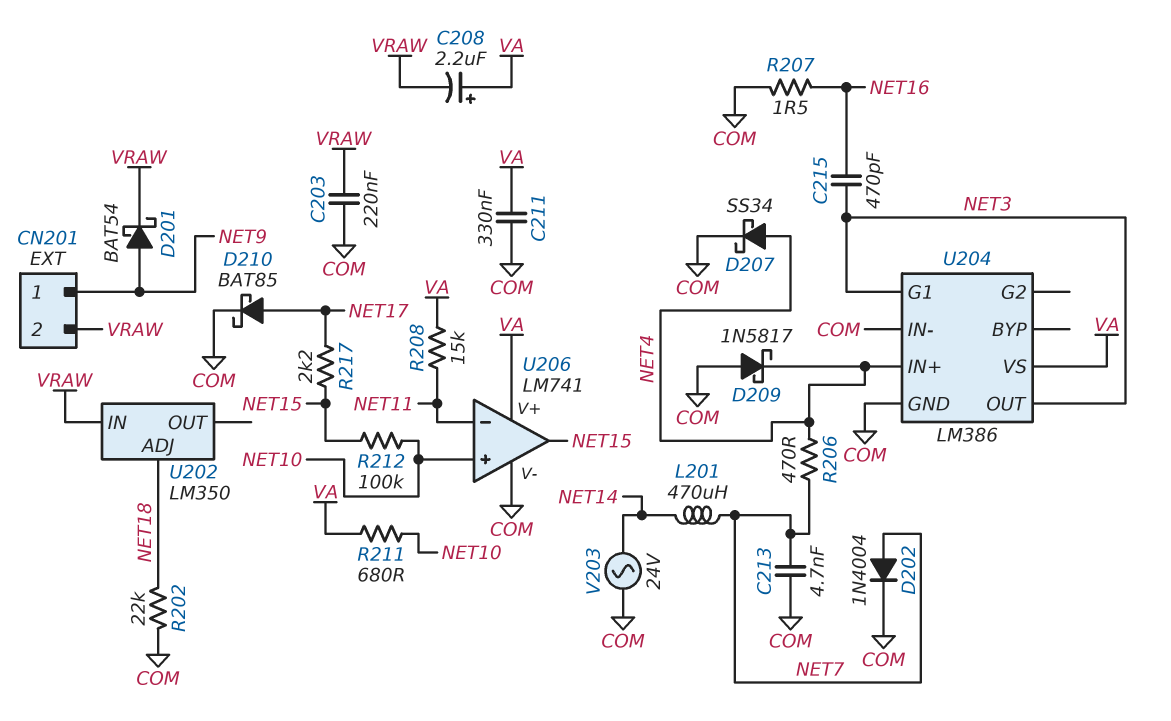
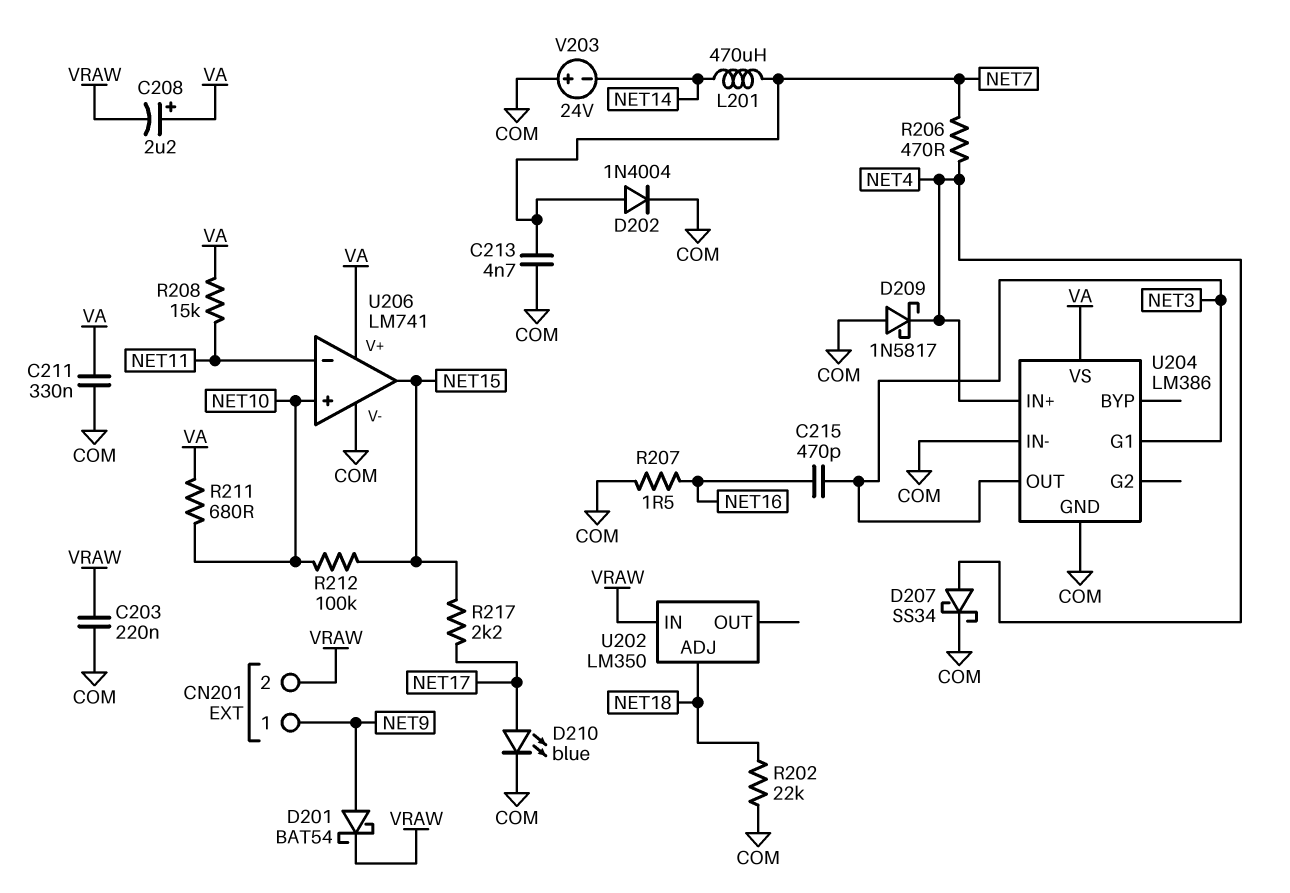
D210: schottky BAT85 (A NET17, K COM) -> LED blue (A NET17, K COM)
V203: AC 24V (COM, NET14) -> 24V (plus COM, minus NET14)

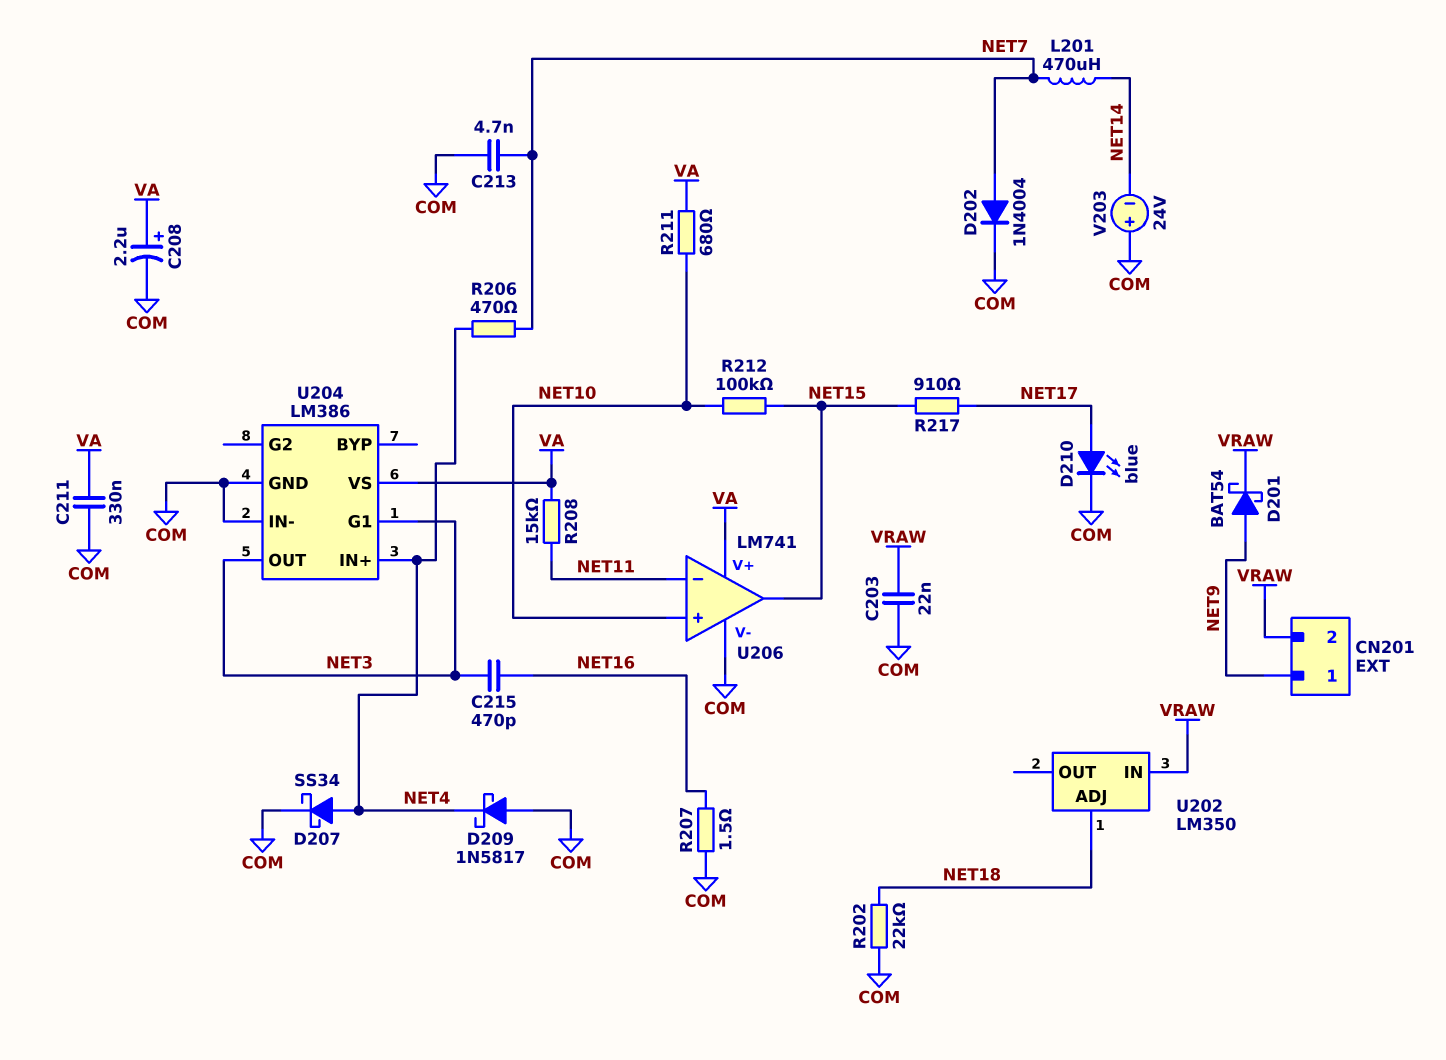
C203: 220nF (COM, VRAW) -> 22nF (COM, VRAW)
C208: 2.2uF (plus VA, minus VRAW) -> 2.2uF (plus VA, minus COM)
R217: 2.2k (NET15, NET17) -> 910 (NET15, NET17)

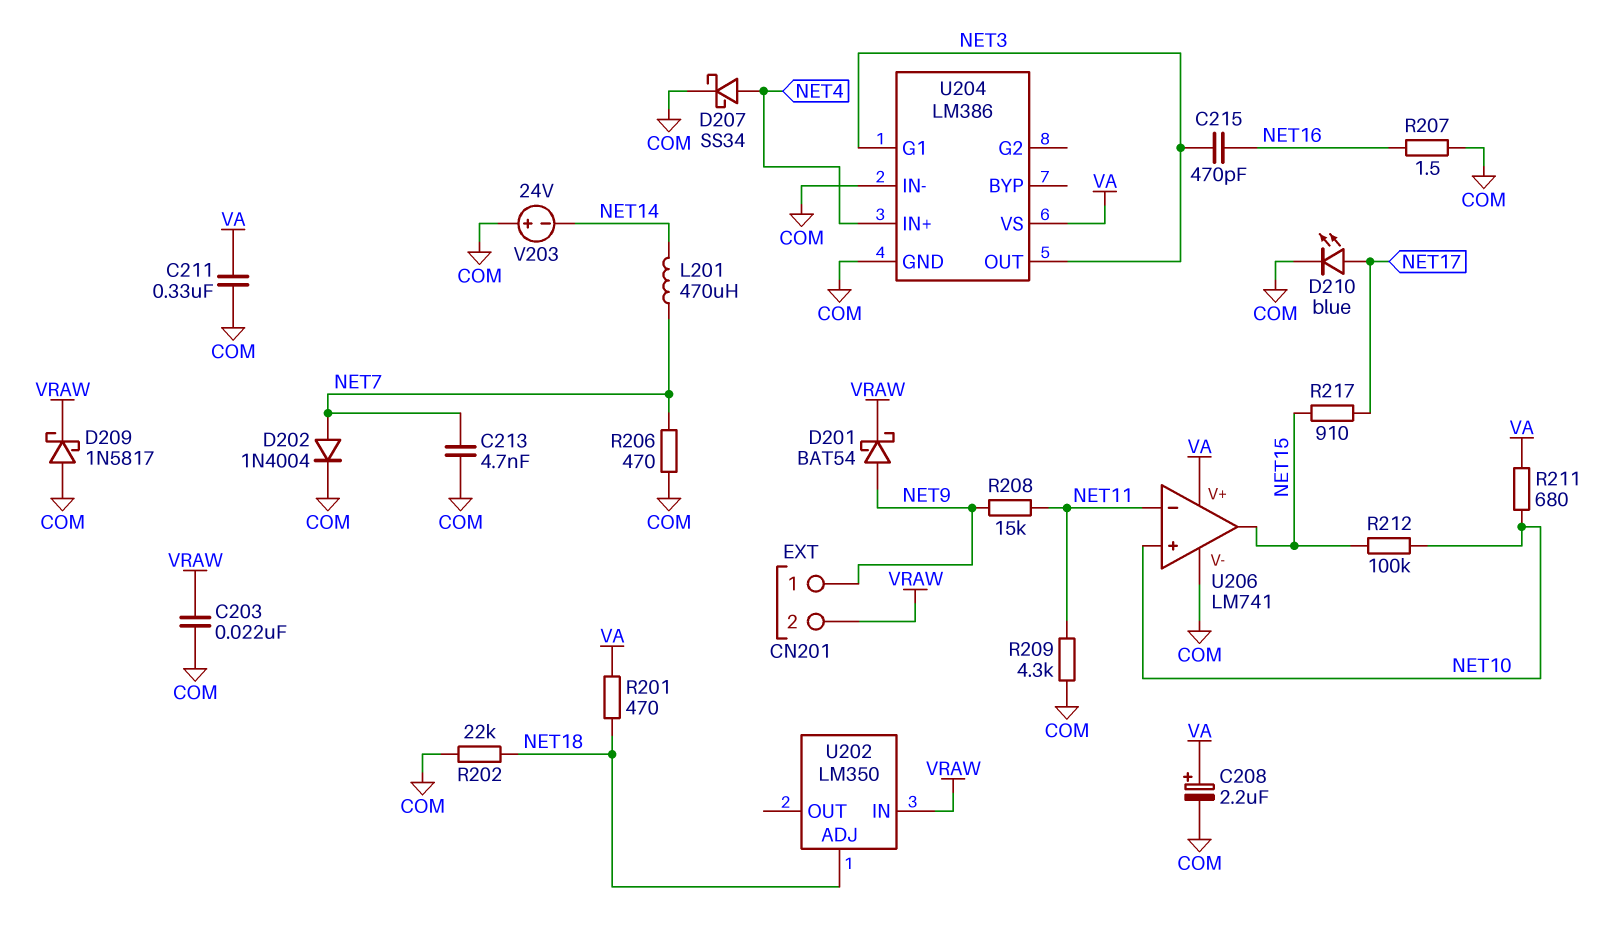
D209: schottky 1N5817 (A COM, K NET4) -> schottky 1N5817 (A COM, K VRAW)
R201: none -> 470 (NET18, VA)
R206: 470 (NET4, NET7) -> 470 (COM, NET7)
R208: 15k (NET11, VA) -> 15k (NET9, NET11)
R209: none -> 4.3k (COM, NET11)

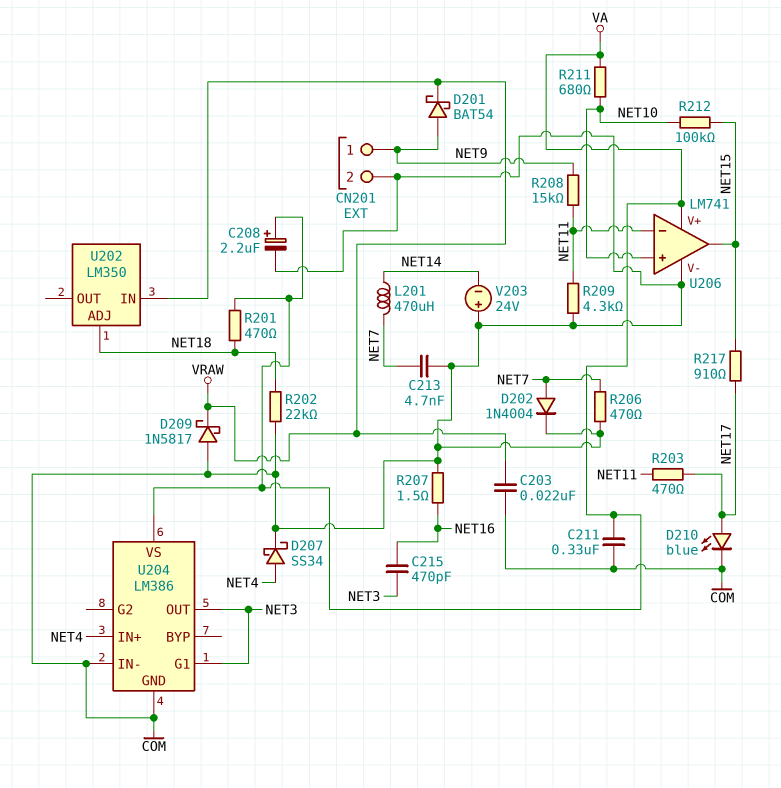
CN201 pin 2: VRAW -> COM
R203: none -> 470 (NET11, NET17)

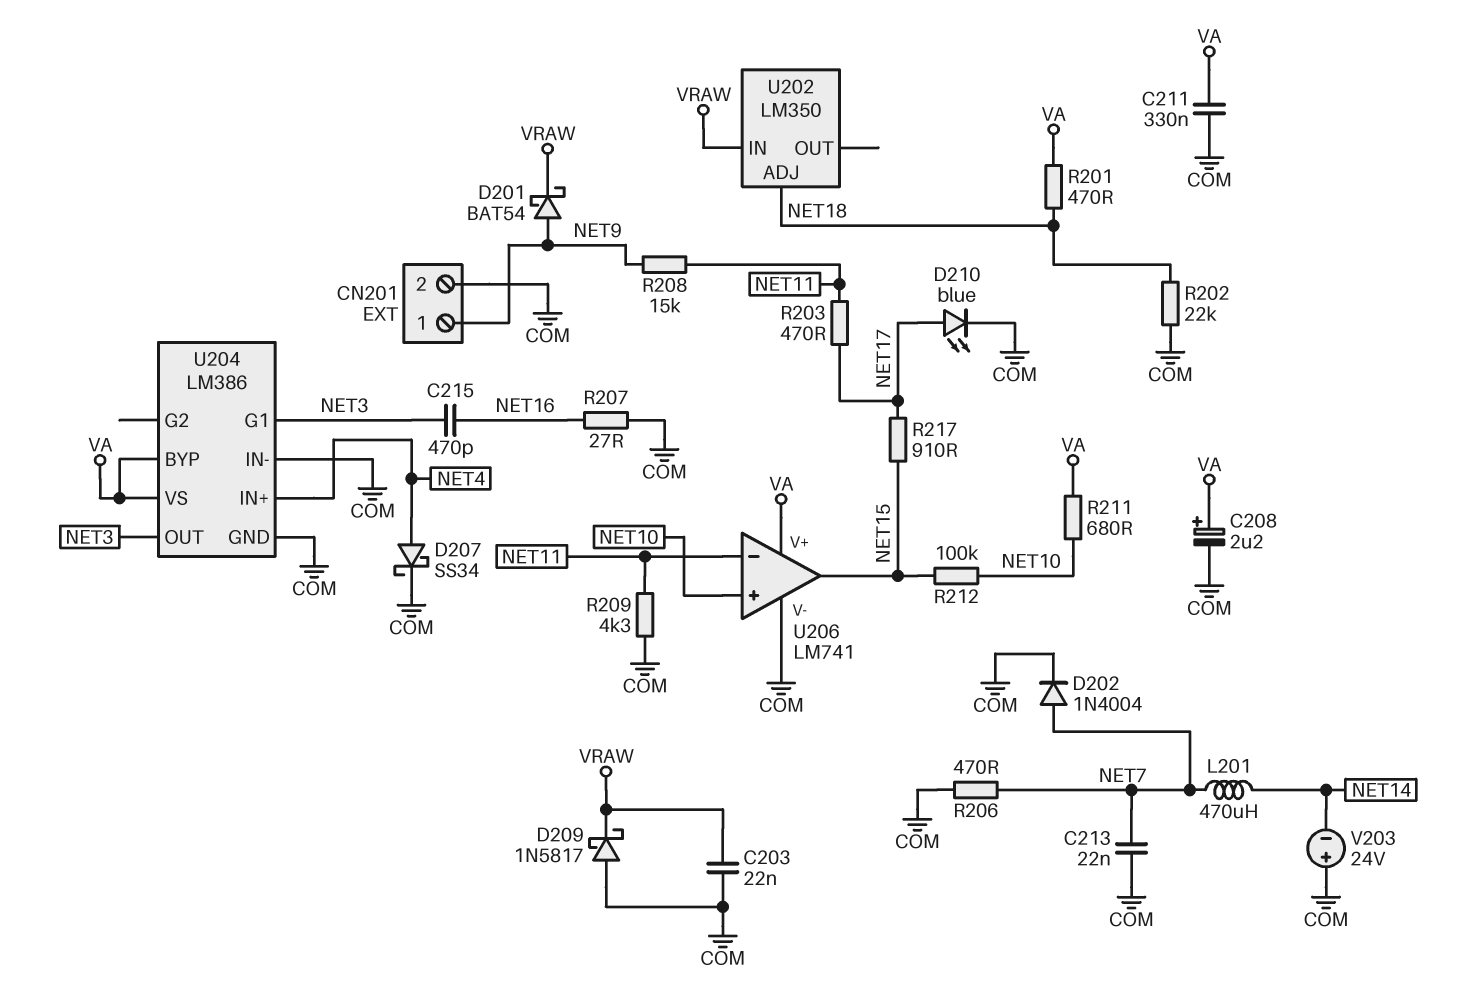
C213: 4.7nF (COM, NET7) -> 22nF (COM, NET7)
R207: 1.5 (COM, NET16) -> 27 (COM, NET16)
U204 pin BYP: none -> VA

